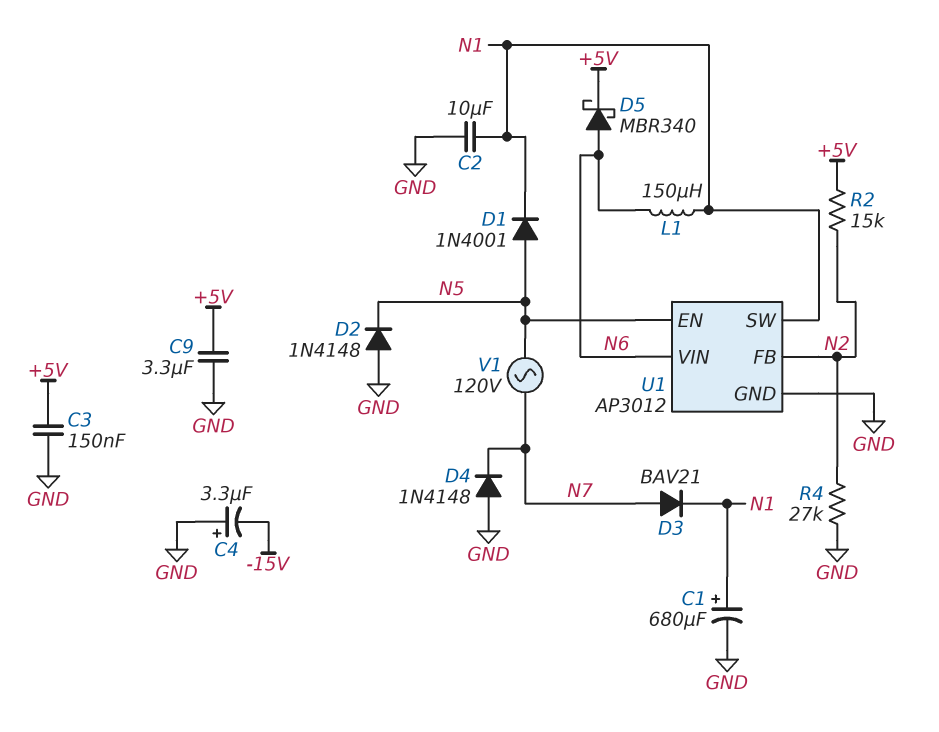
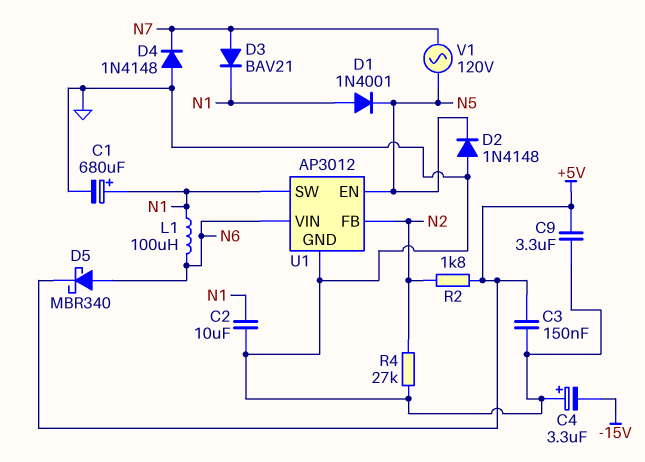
D1: diode 1N4001 (A N5, K N1) -> diode 1N4001 (A N1, K N5)
L1: 150uH (N1, N6) -> 100uH (N1, N6)
R2: 15k (+5V, N2) -> 1.8k (+5V, N2)

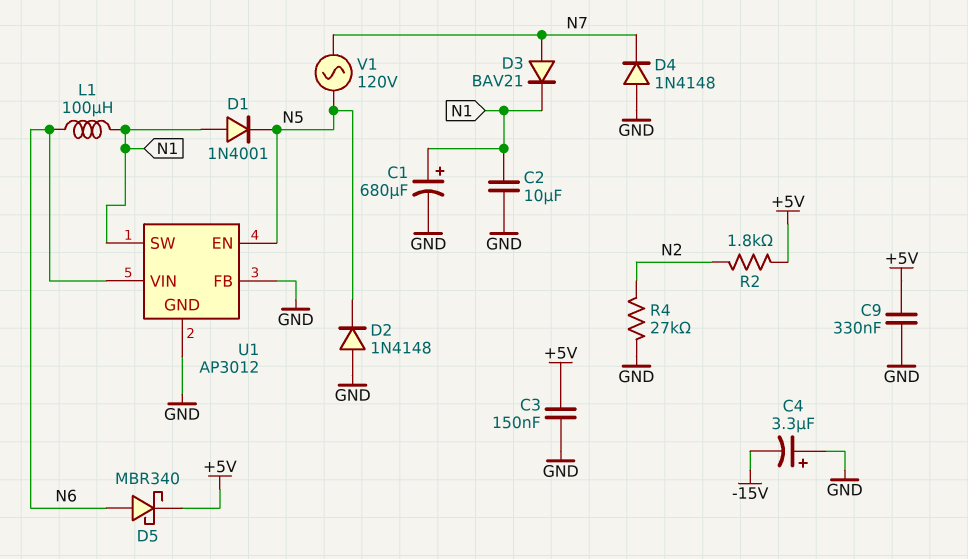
C9: 3.3uF (+5V, GND) -> 330nF (+5V, GND)
U1 pin FB: N2 -> GND

